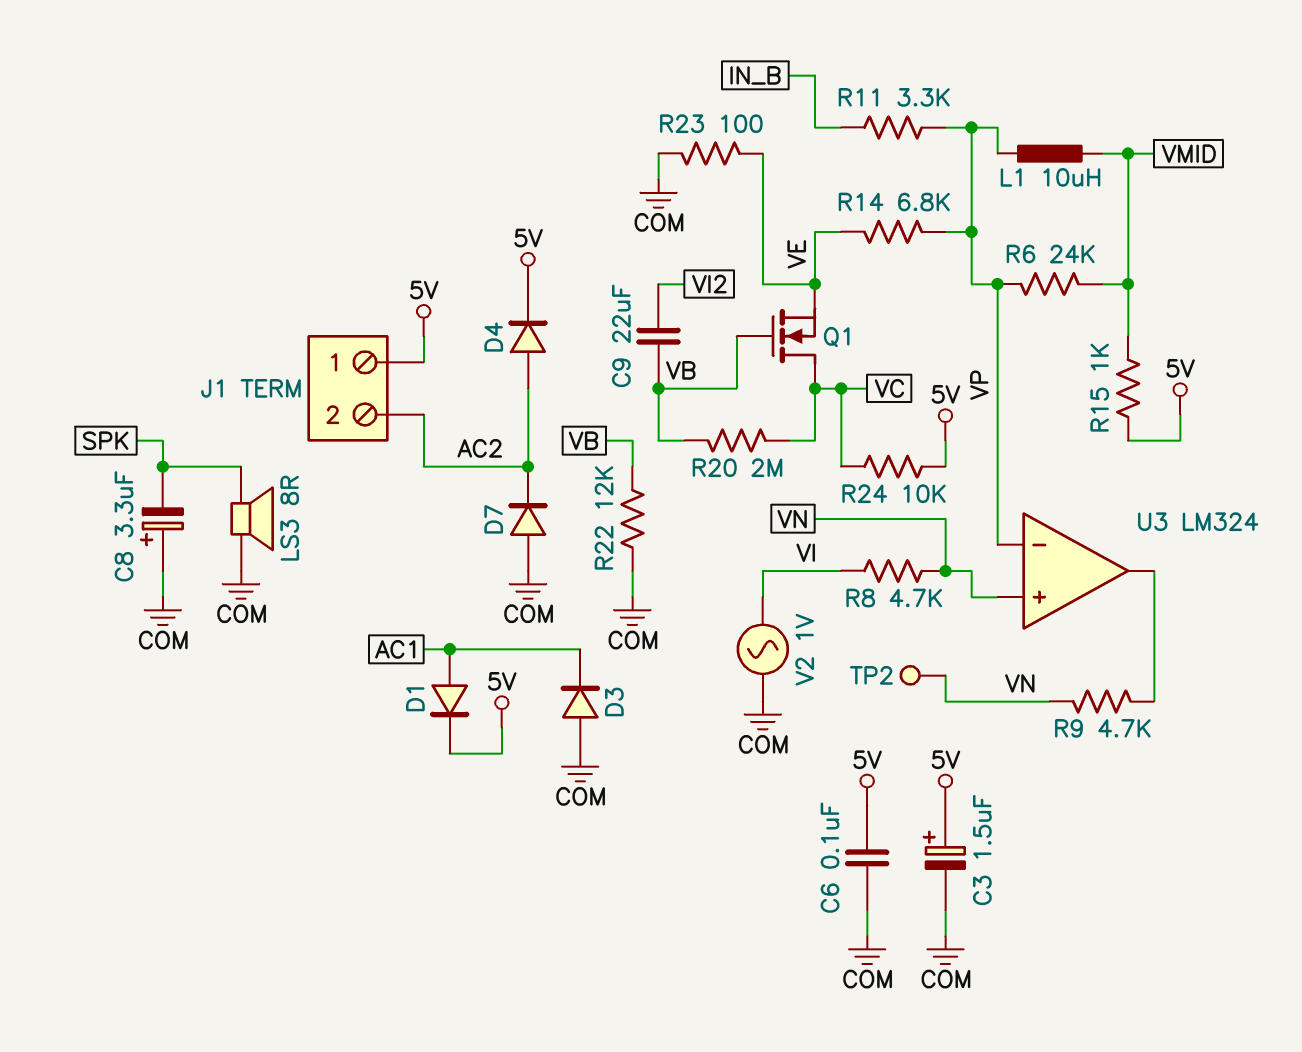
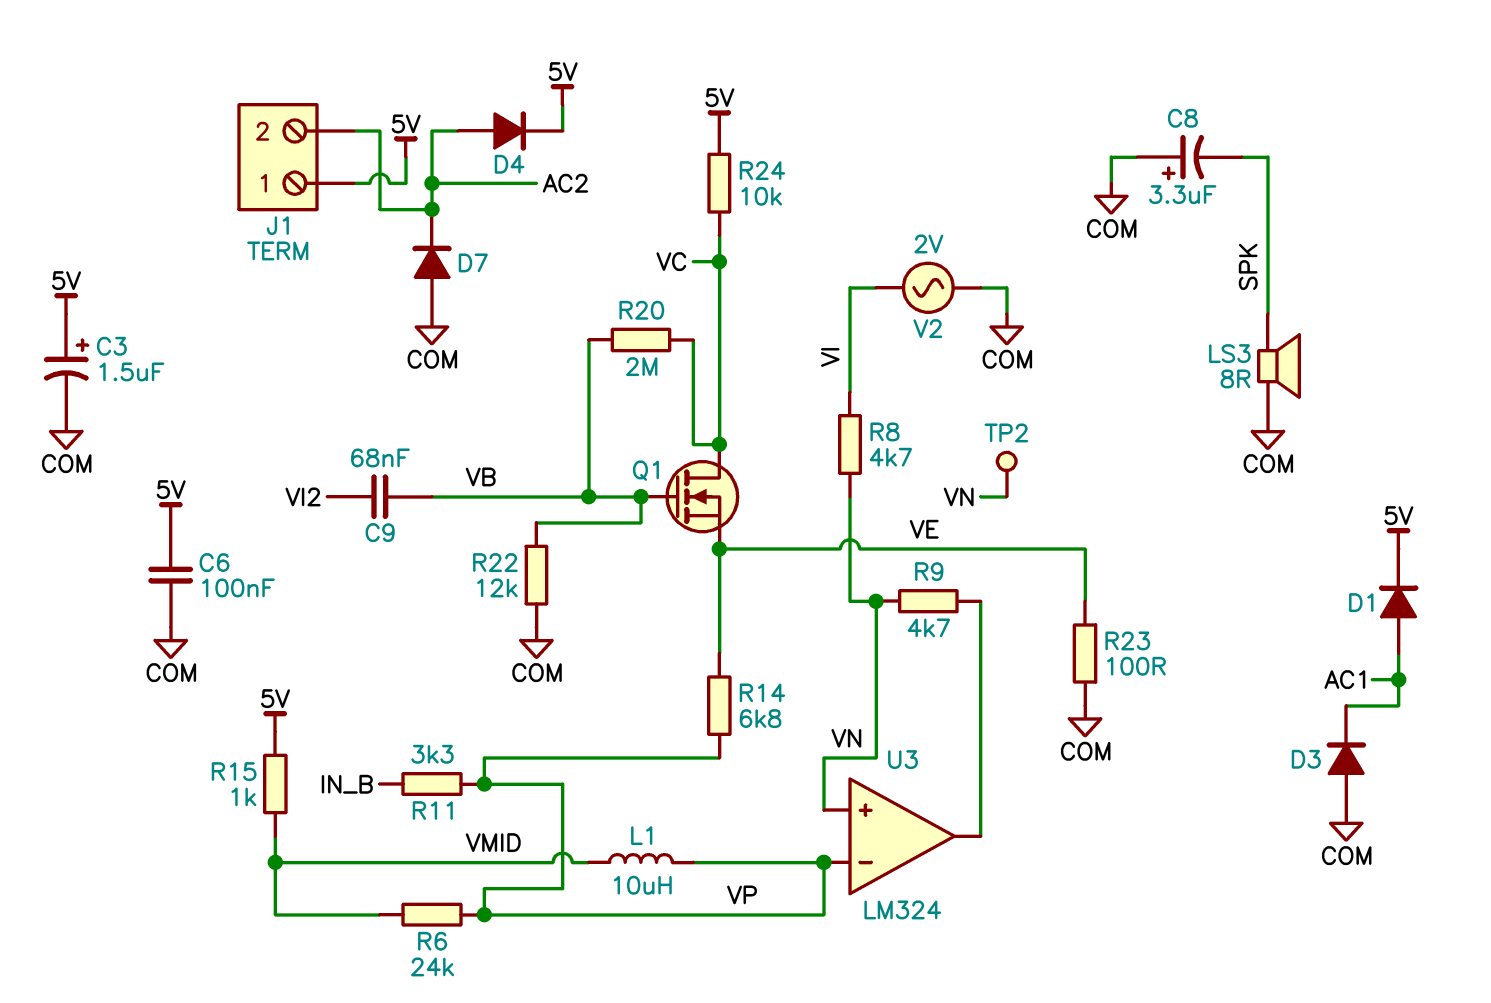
C9: 22uF (VB, VI2) -> 68nF (VB, VI2)
V2: AC 1V (COM, VI) -> AC 2V (COM, VI)

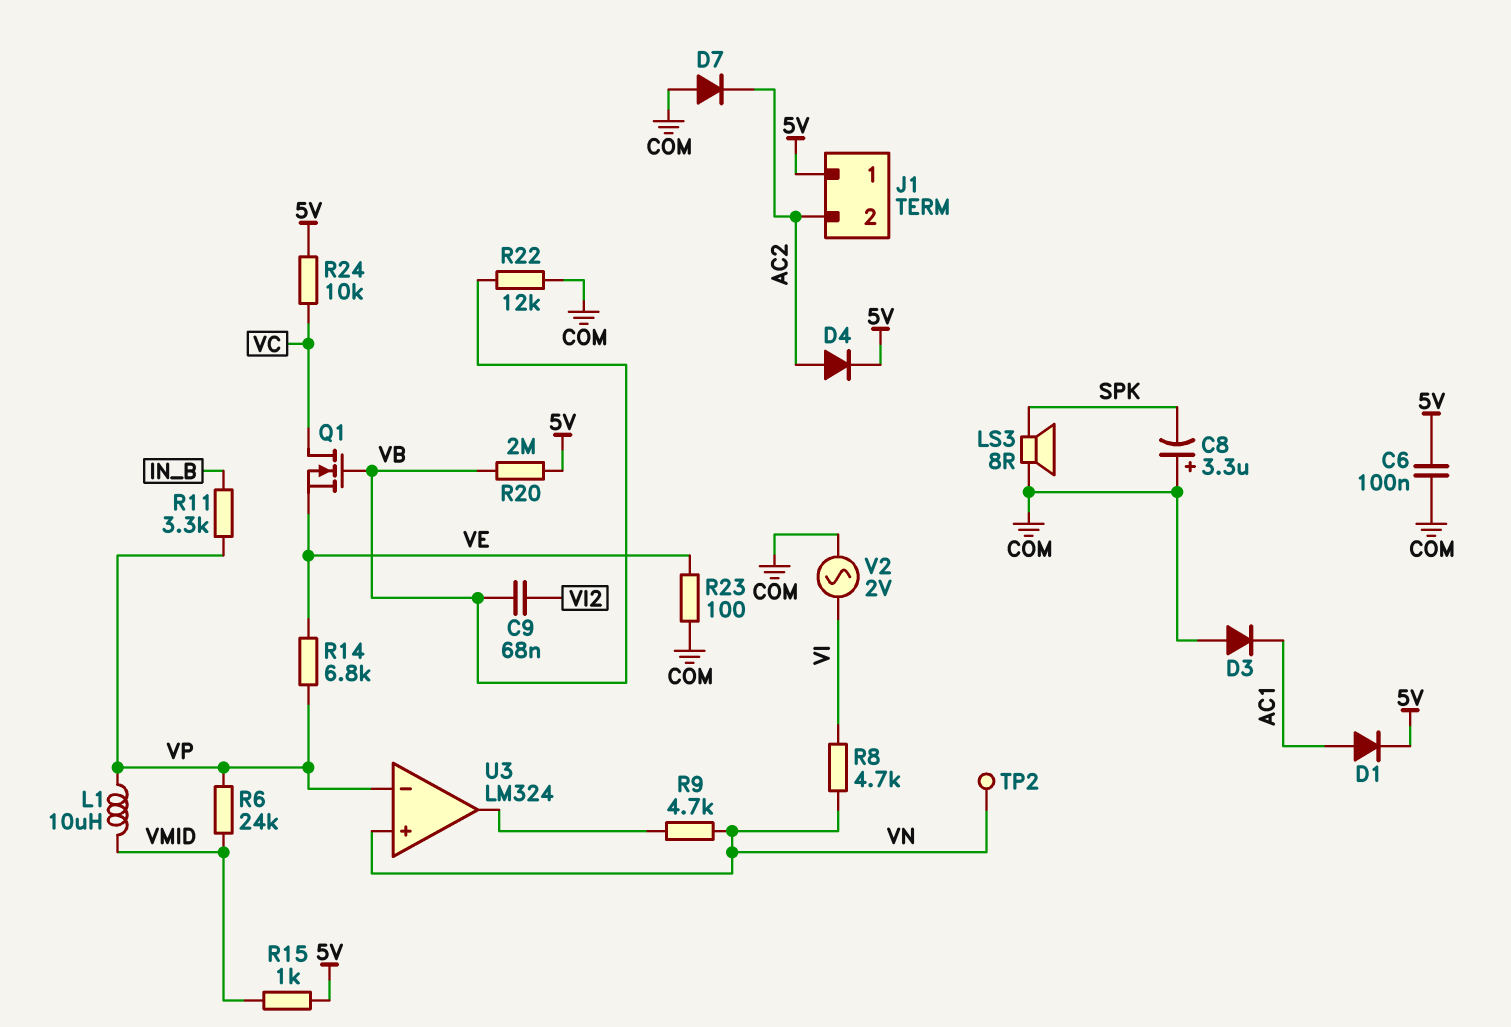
C3: 1.5uF (plus 5V, minus COM) -> none
R20: 2M (VB, VC) -> 2M (5V, VB)

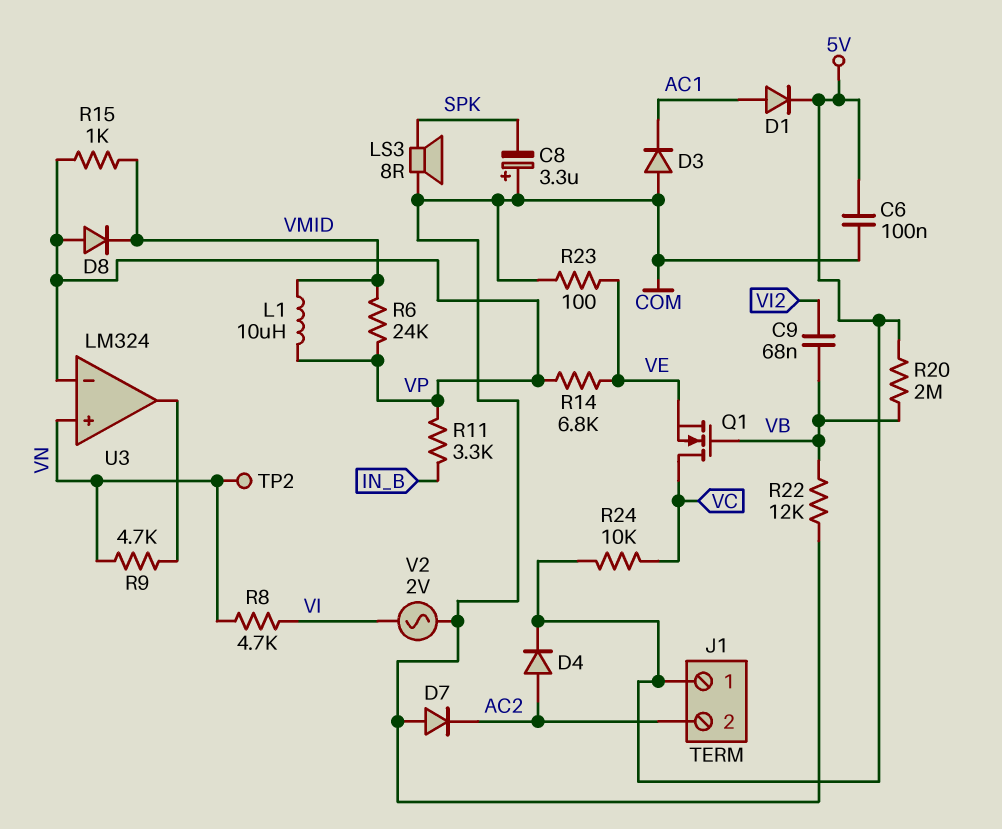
D8: none -> diode (A VP, K VMID)
R15: 1k (5V, VMID) -> 1k (VMID, VP)

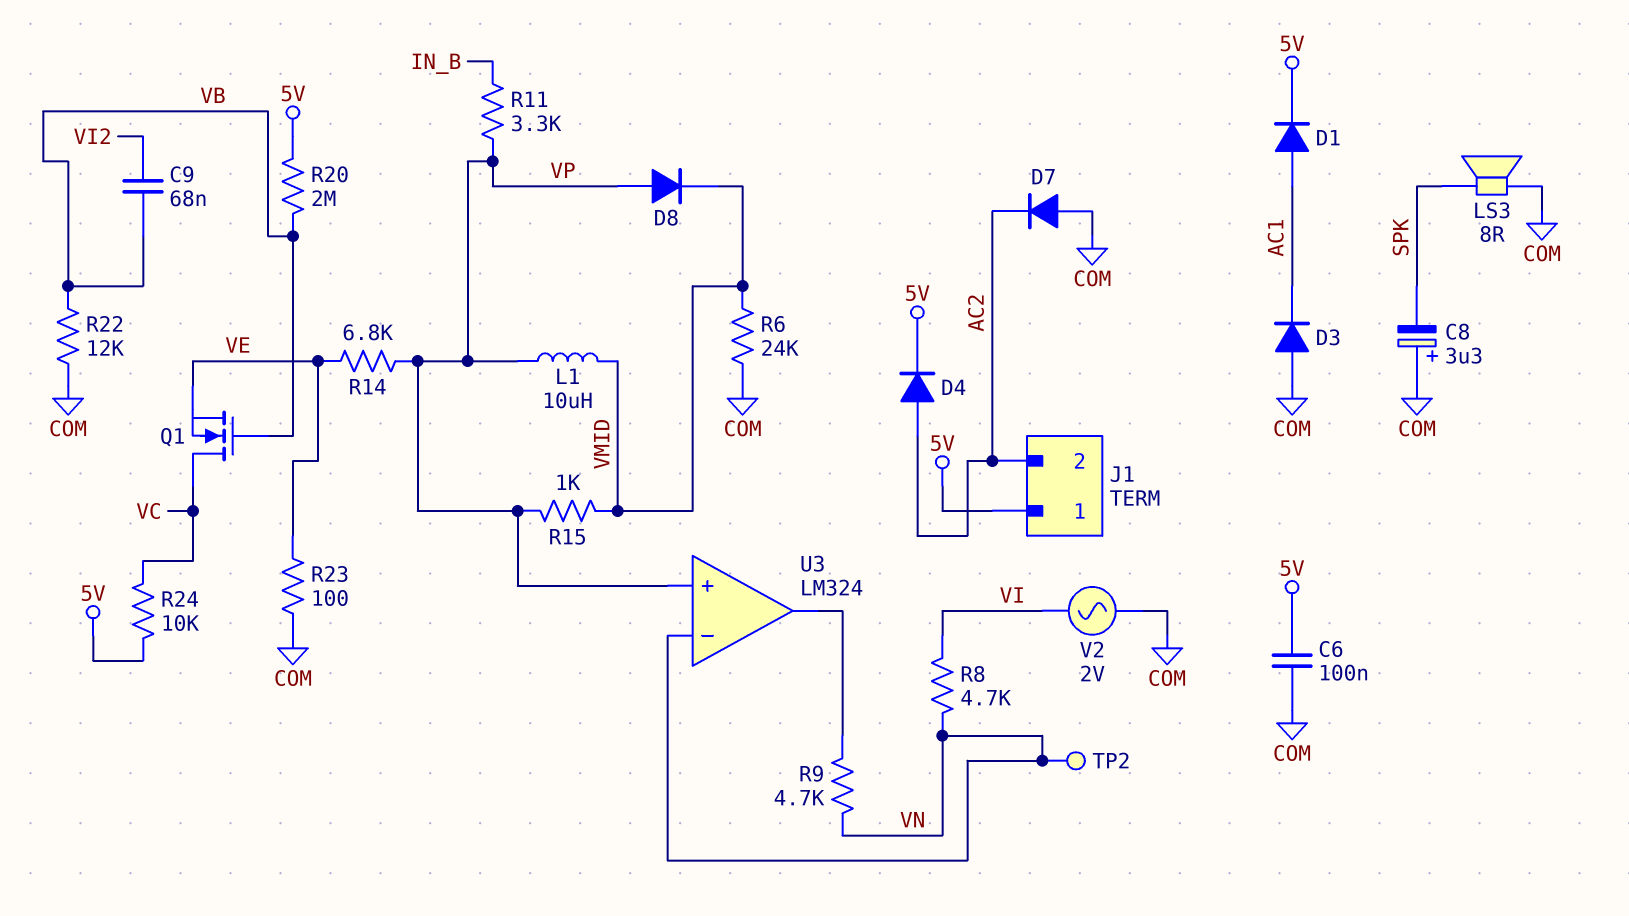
R6: 24k (VMID, VP) -> 24k (COM, VMID)
U3 pin in+: VN -> VP
U3 pin in-: VP -> VN

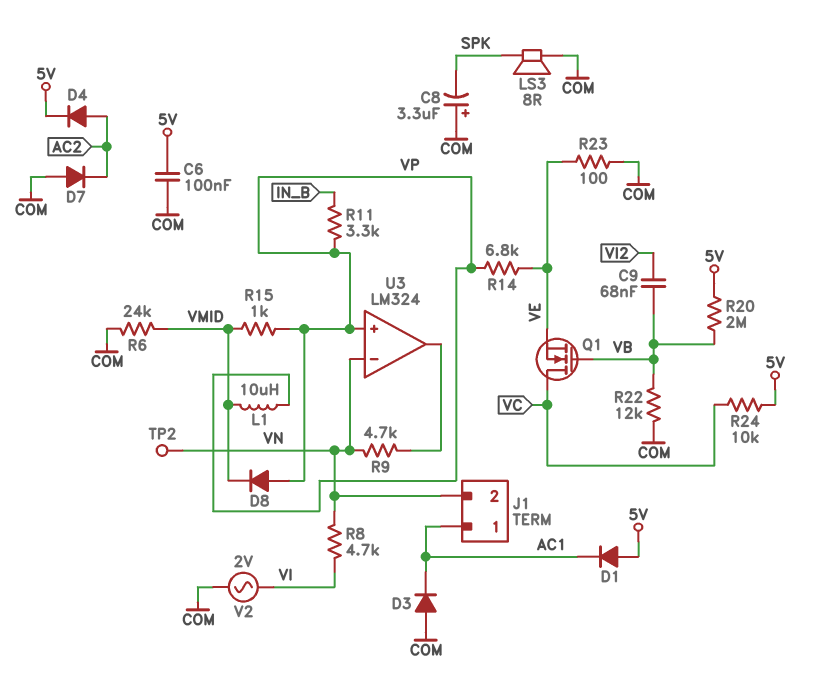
D1: diode (A AC1, K 5V) -> diode (A 5V, K AC1)
J1 pin 1: 5V -> AC1
J1 pin 2: AC2 -> VN

